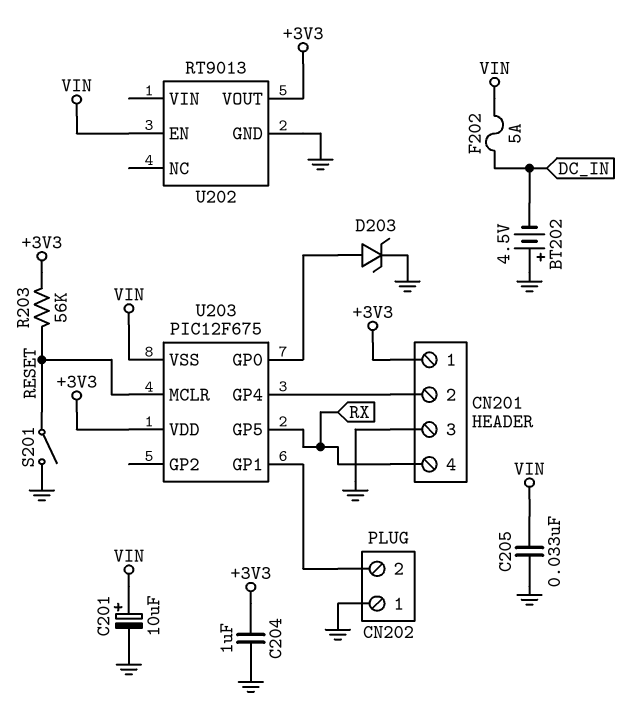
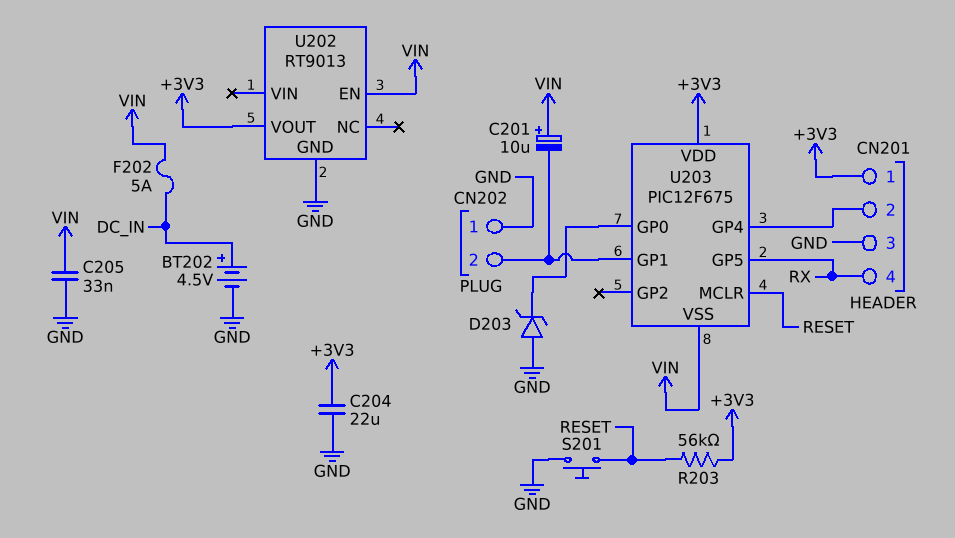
BT202: 4.5V (plus GND, minus DC_IN) -> 4.5V (plus DC_IN, minus GND)
C201: 10uF (plus VIN, minus GND) -> 10uF (plus VIN, minus CN202/2)
C204: 1uF (+3V3, GND) -> 22uF (+3V3, GND)
D203: zener (A U203/GP0, K GND) -> zener (A GND, K U203/GP0)
S201: switch (GND, RESET) -> button (GND, RESET)

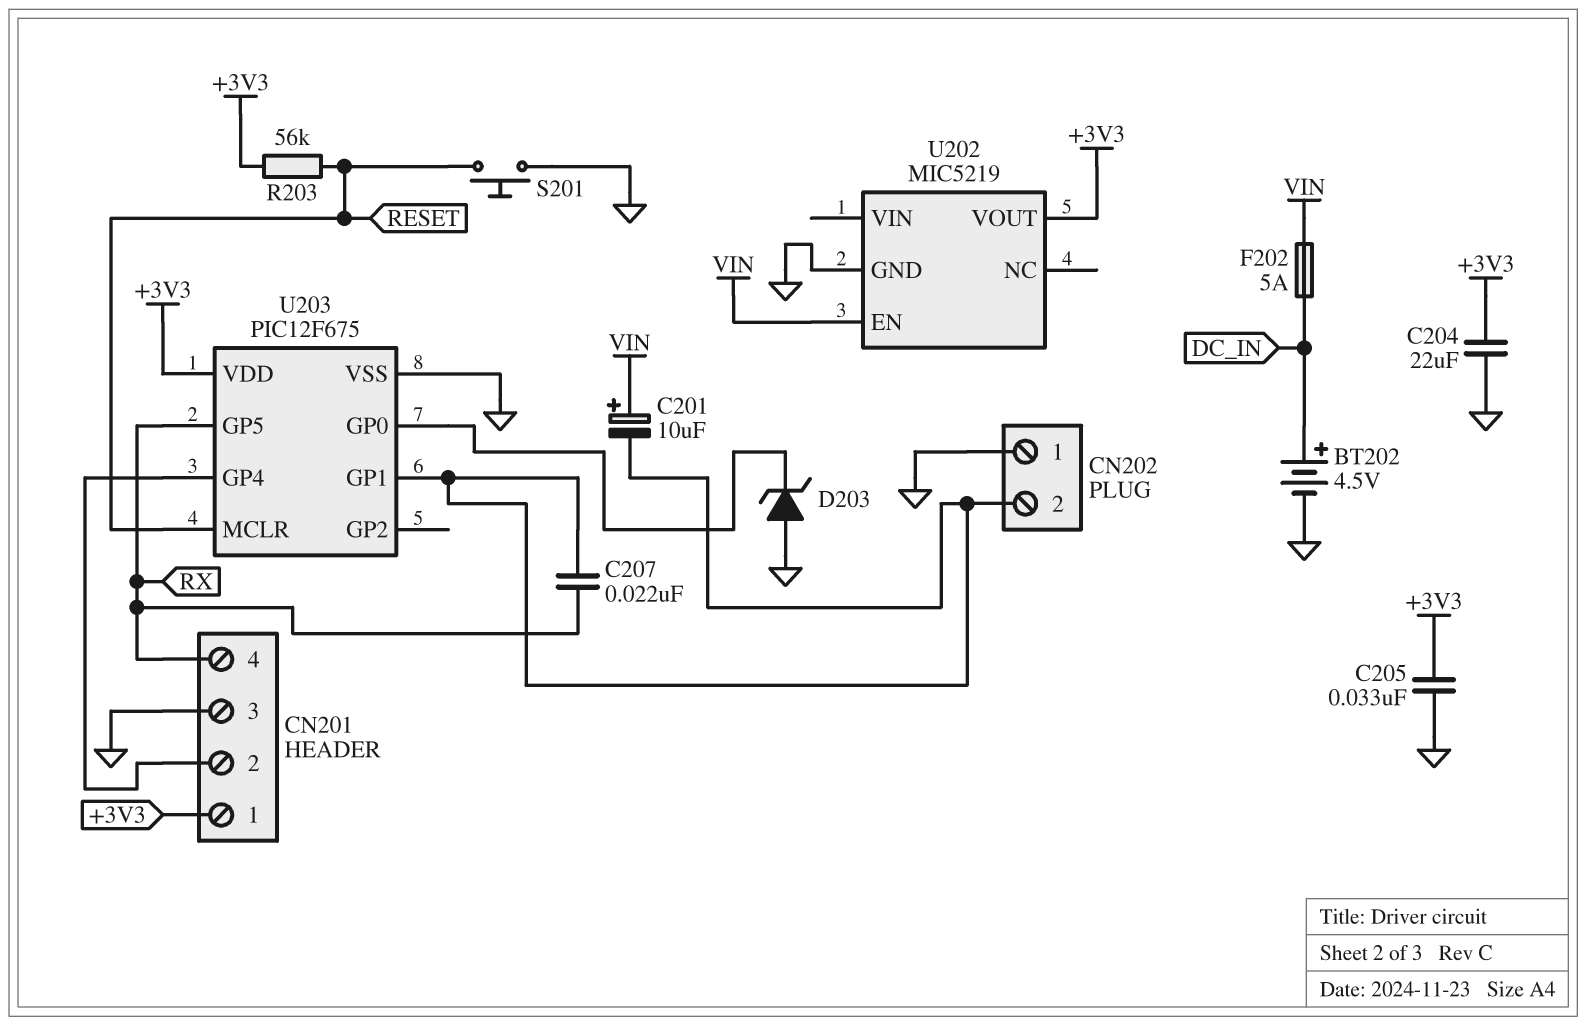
C205: 33nF (GND, VIN) -> 33nF (+3V3, GND)
C207: none -> 22nF (CN202/2, RX)
U202: RT9013 -> MIC5219
U203 pin VSS: VIN -> GND

